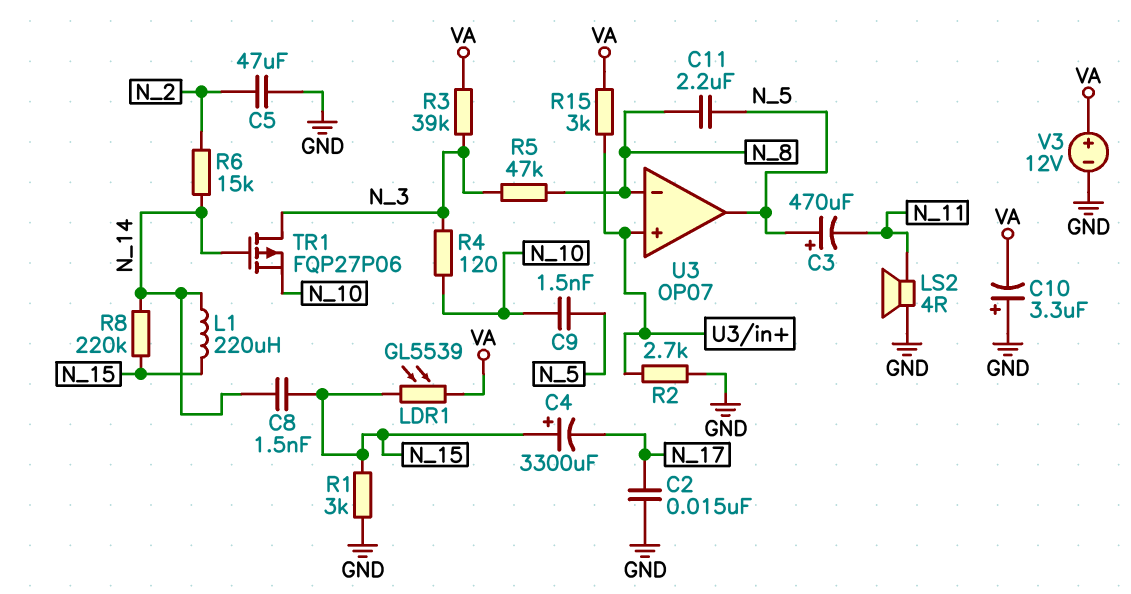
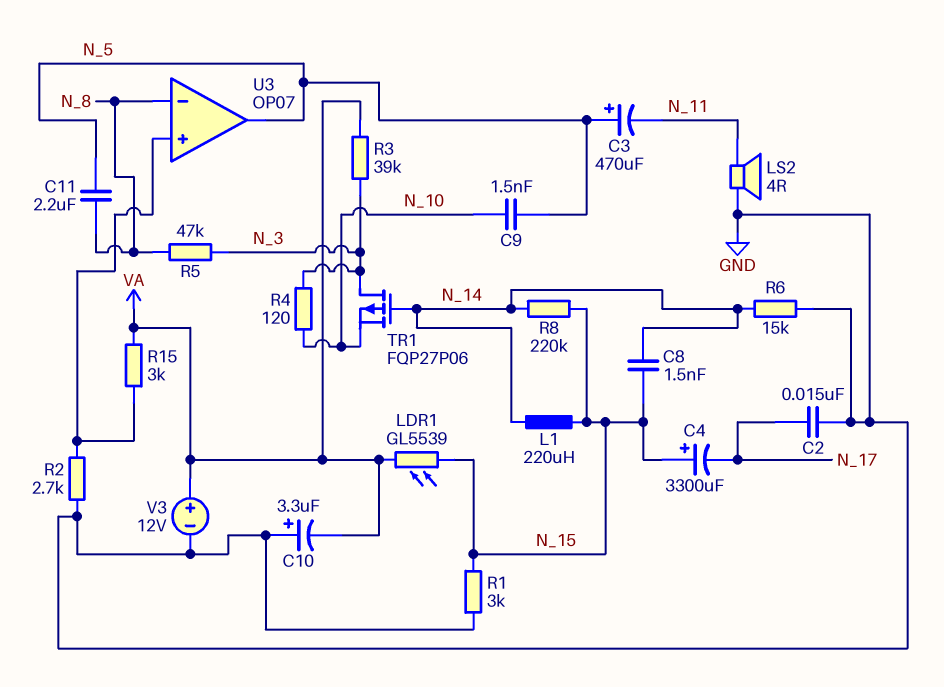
C5: 47uF (GND, N_2) -> none
R6: 15k (N_2, N_14) -> 15k (GND, N_14)

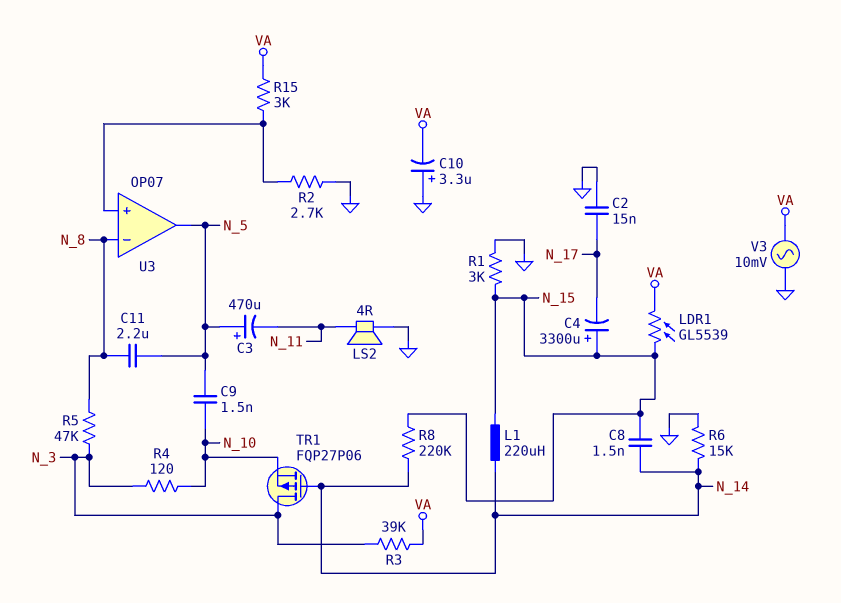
V3: 12V (plus VA, minus GND) -> AC 10mV (GND, VA)

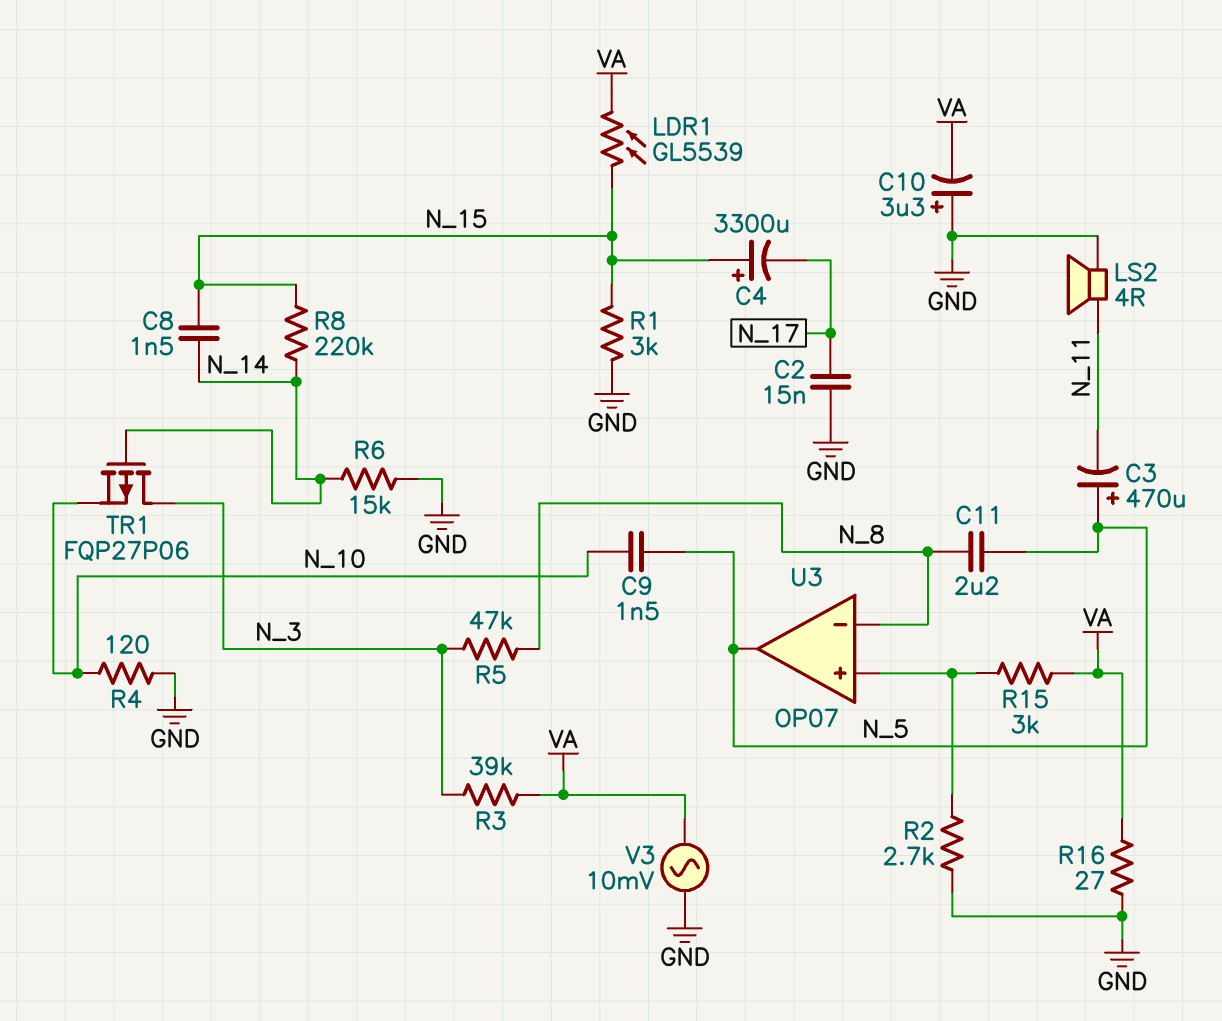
L1: 220uH (N_14, N_15) -> none
R4: 120 (N_3, N_10) -> 120 (GND, N_10)
R16: none -> 27 (GND, VA)

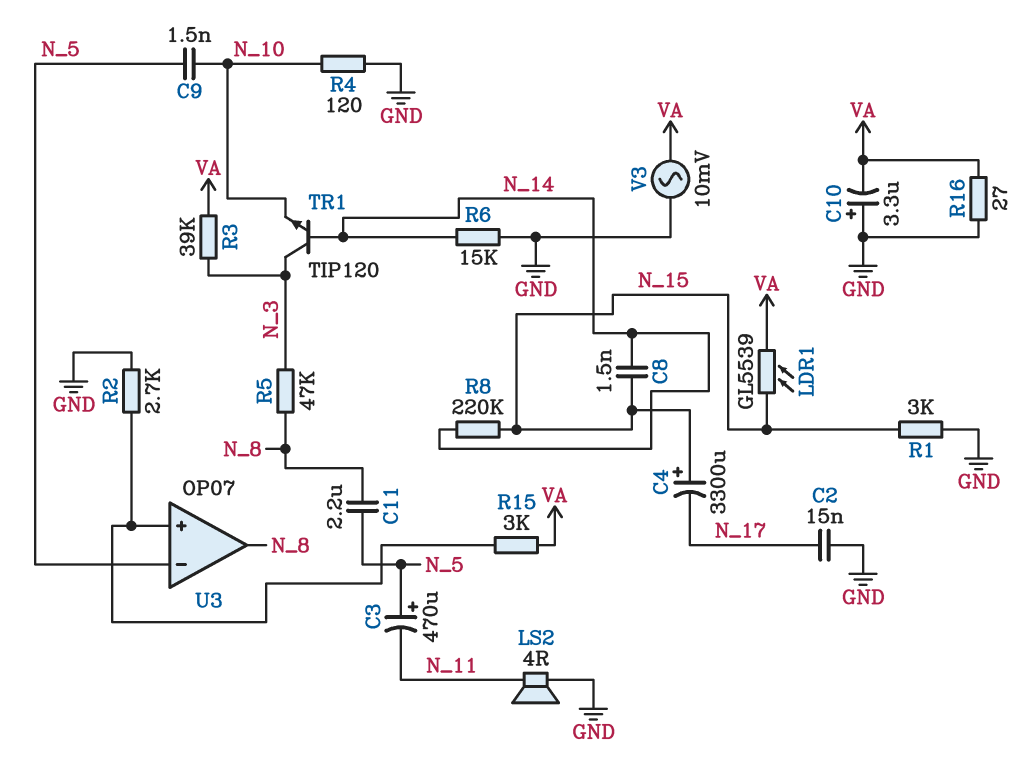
TR1: PMOS FQP27P06 (G N_14, D N_3, S N_10) -> NPN TIP120 (B N_14, C N_3, E N_10)
U3 pin in-: N_8 -> N_5
U3 pin out: N_5 -> N_8

